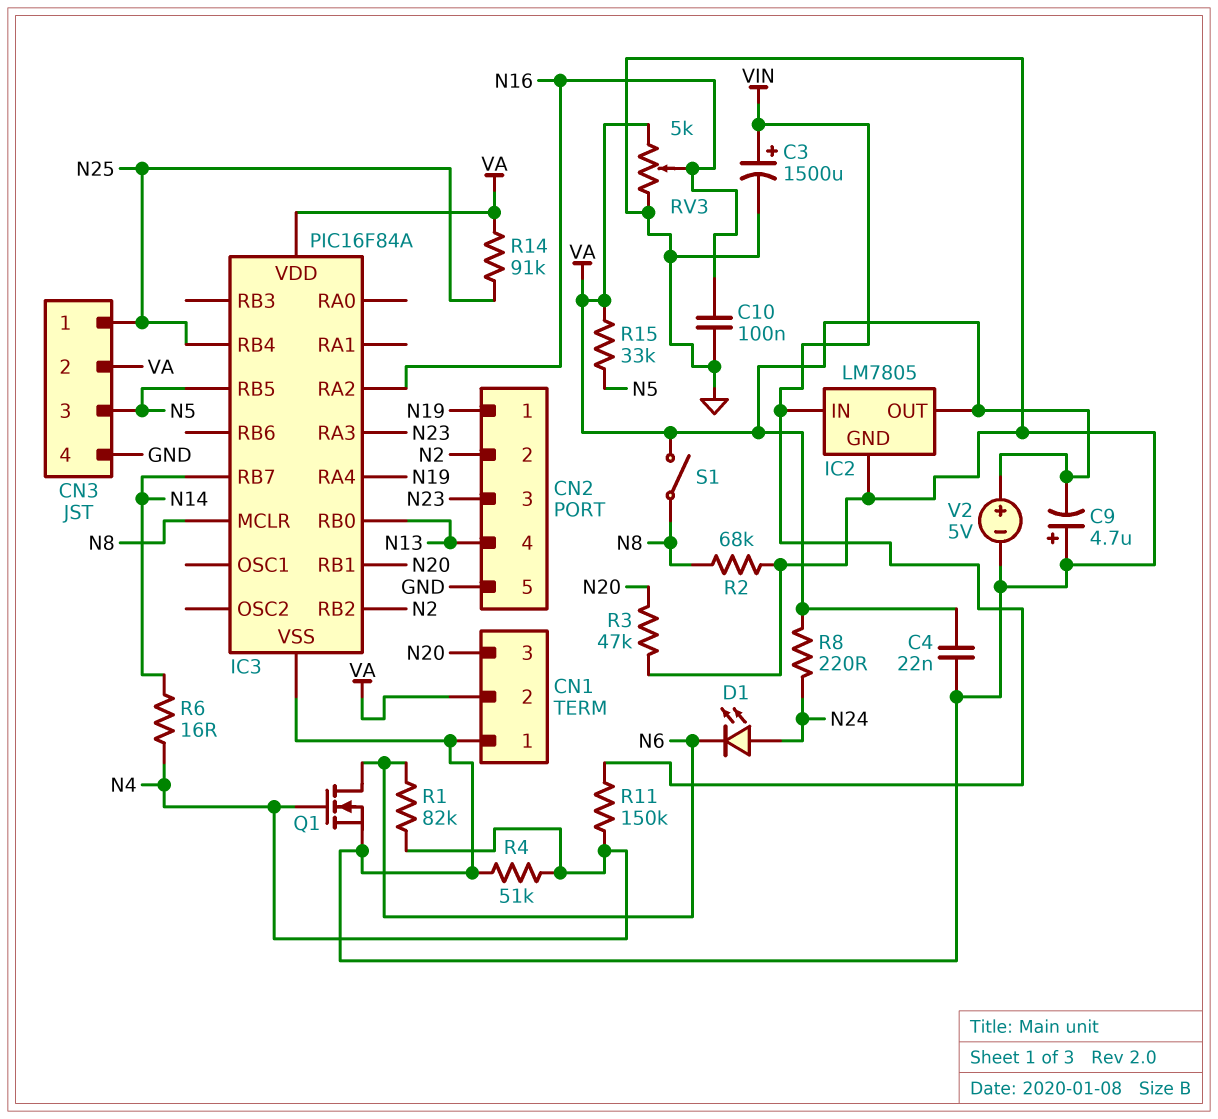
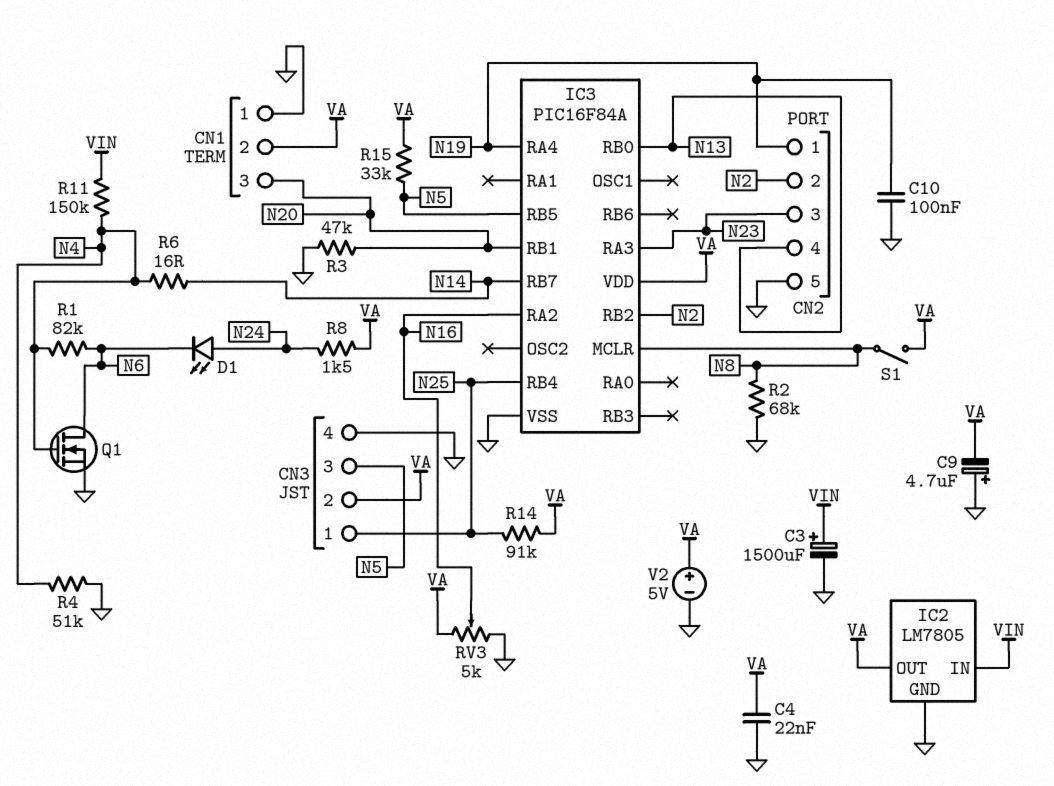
C10: 100nF (GND, N16) -> 100nF (GND, N19)
R8: 220 (N24, VA) -> 1.5k (N24, VA)

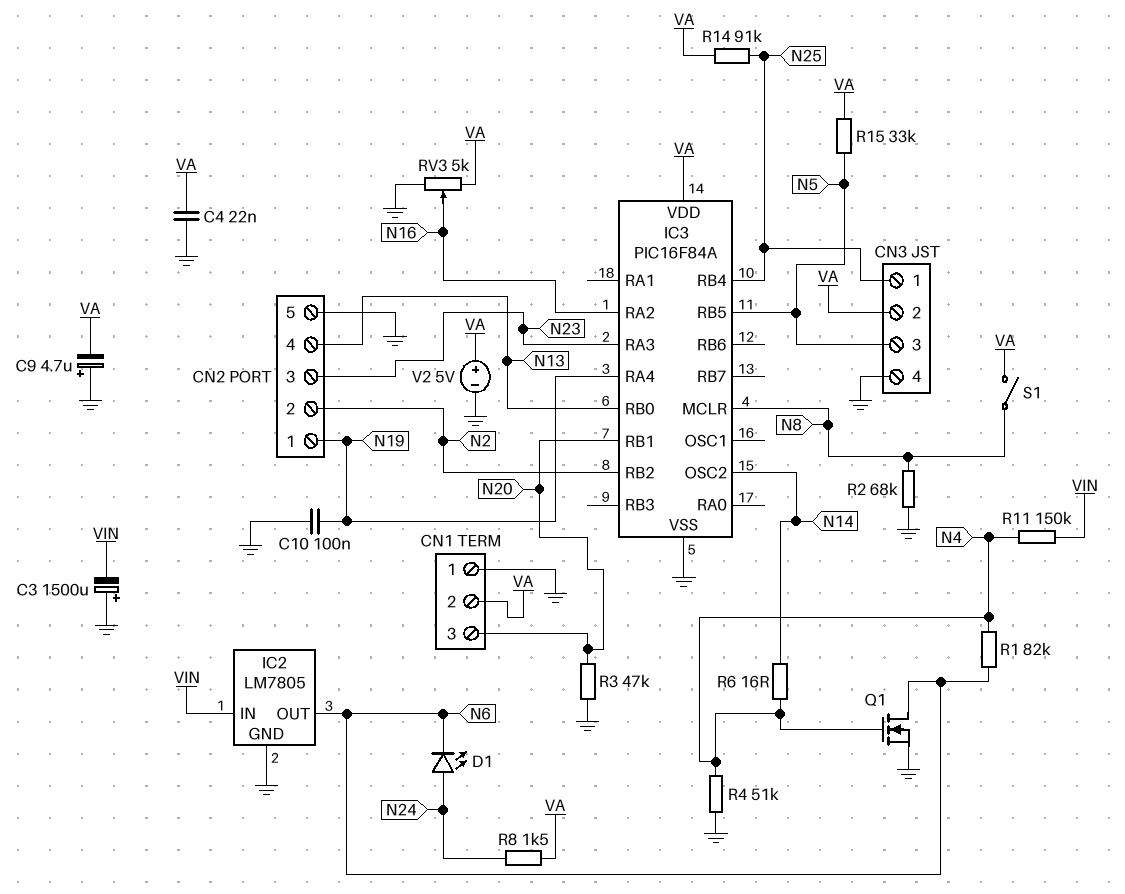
C3: 1500uF (plus VIN, minus GND) -> 1500uF (plus GND, minus VIN)
IC2 pin OUT: VA -> N6
IC3 pin OSC2: none -> N14
IC3 pin RB7: N14 -> none

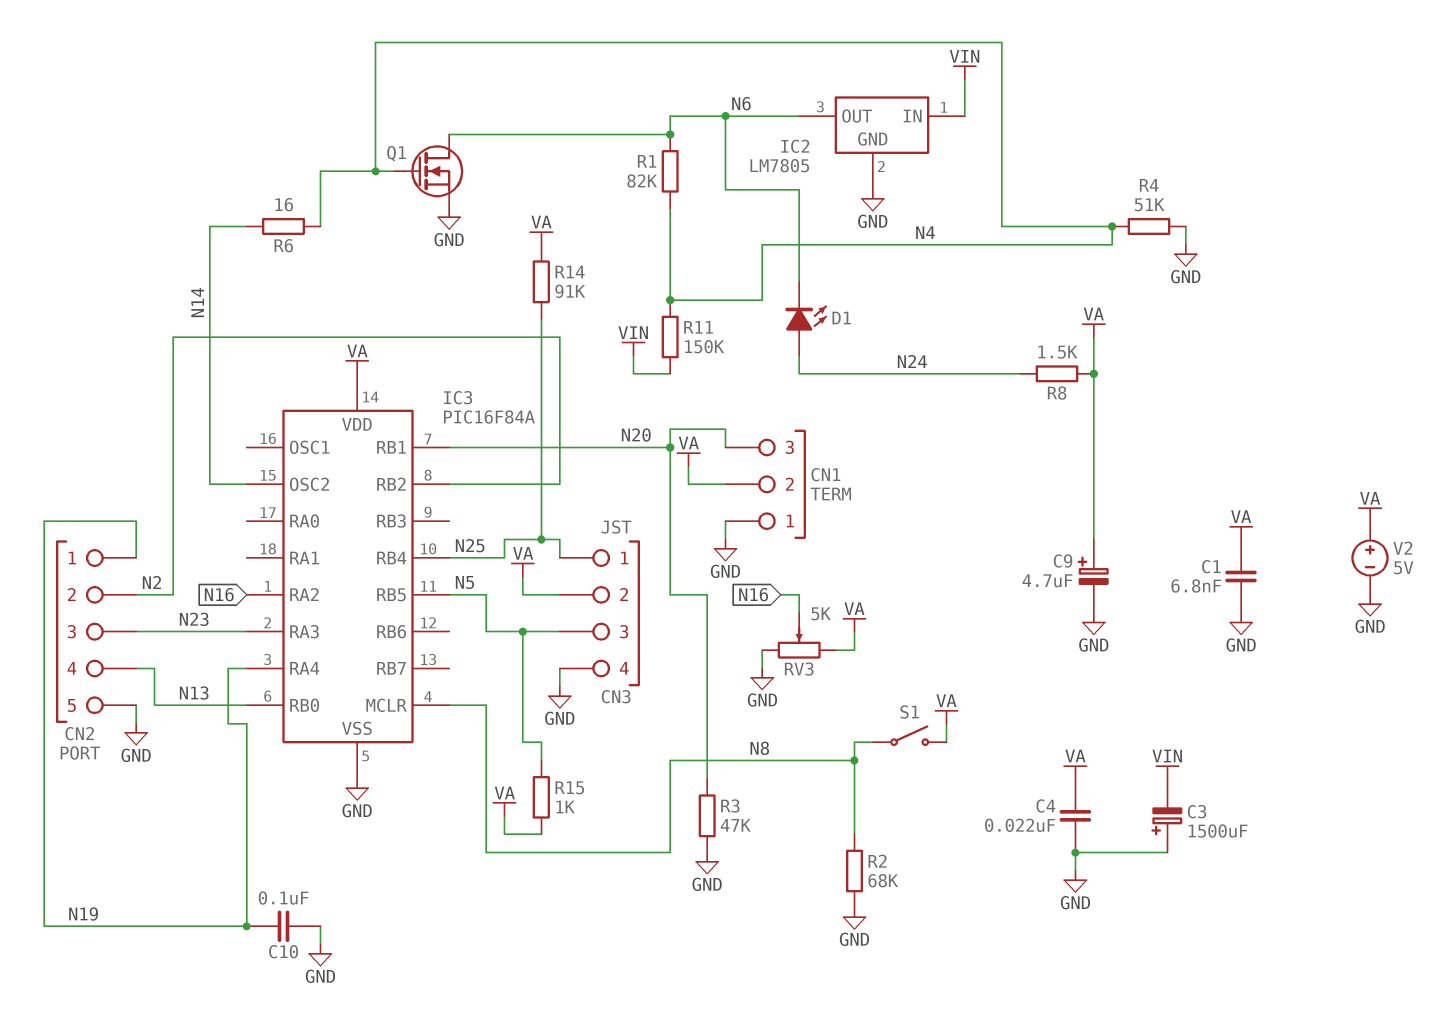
C1: none -> 6.8nF (GND, VA)
C9: 4.7uF (plus GND, minus VA) -> 4.7uF (plus VA, minus GND)
R15: 33k (N5, VA) -> 1k (N5, VA)

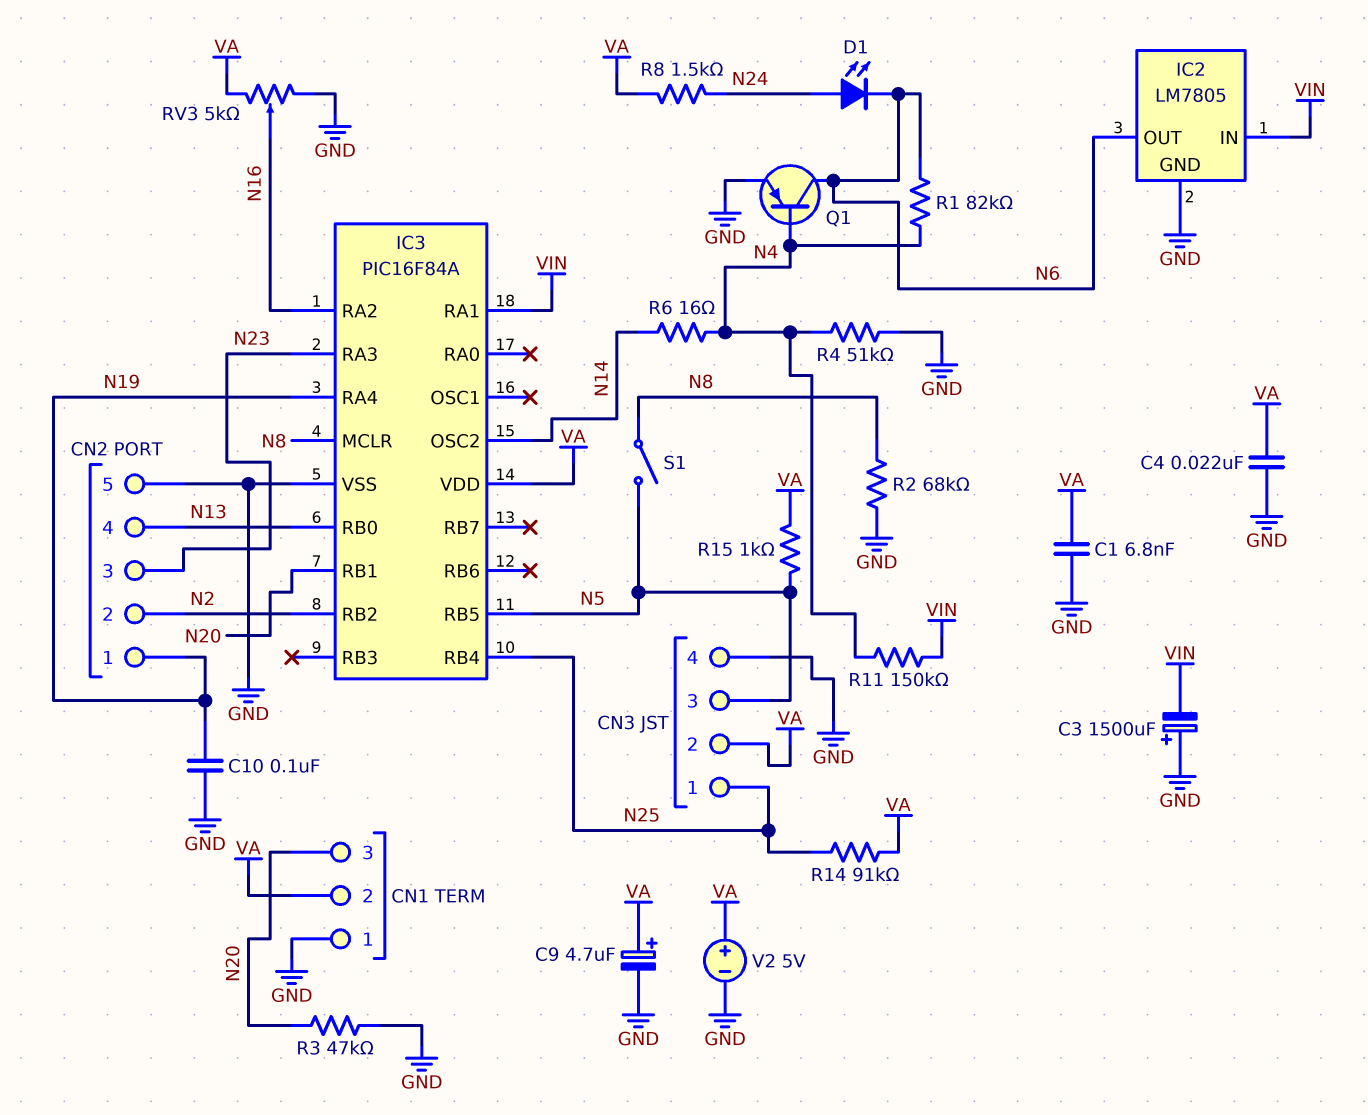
IC3 pin RA1: none -> VIN
Q1: NMOS (G N4, D N6, S GND) -> PNP (B N4, C N6, E GND)
S1: switch (N8, VA) -> switch (N5, N8)

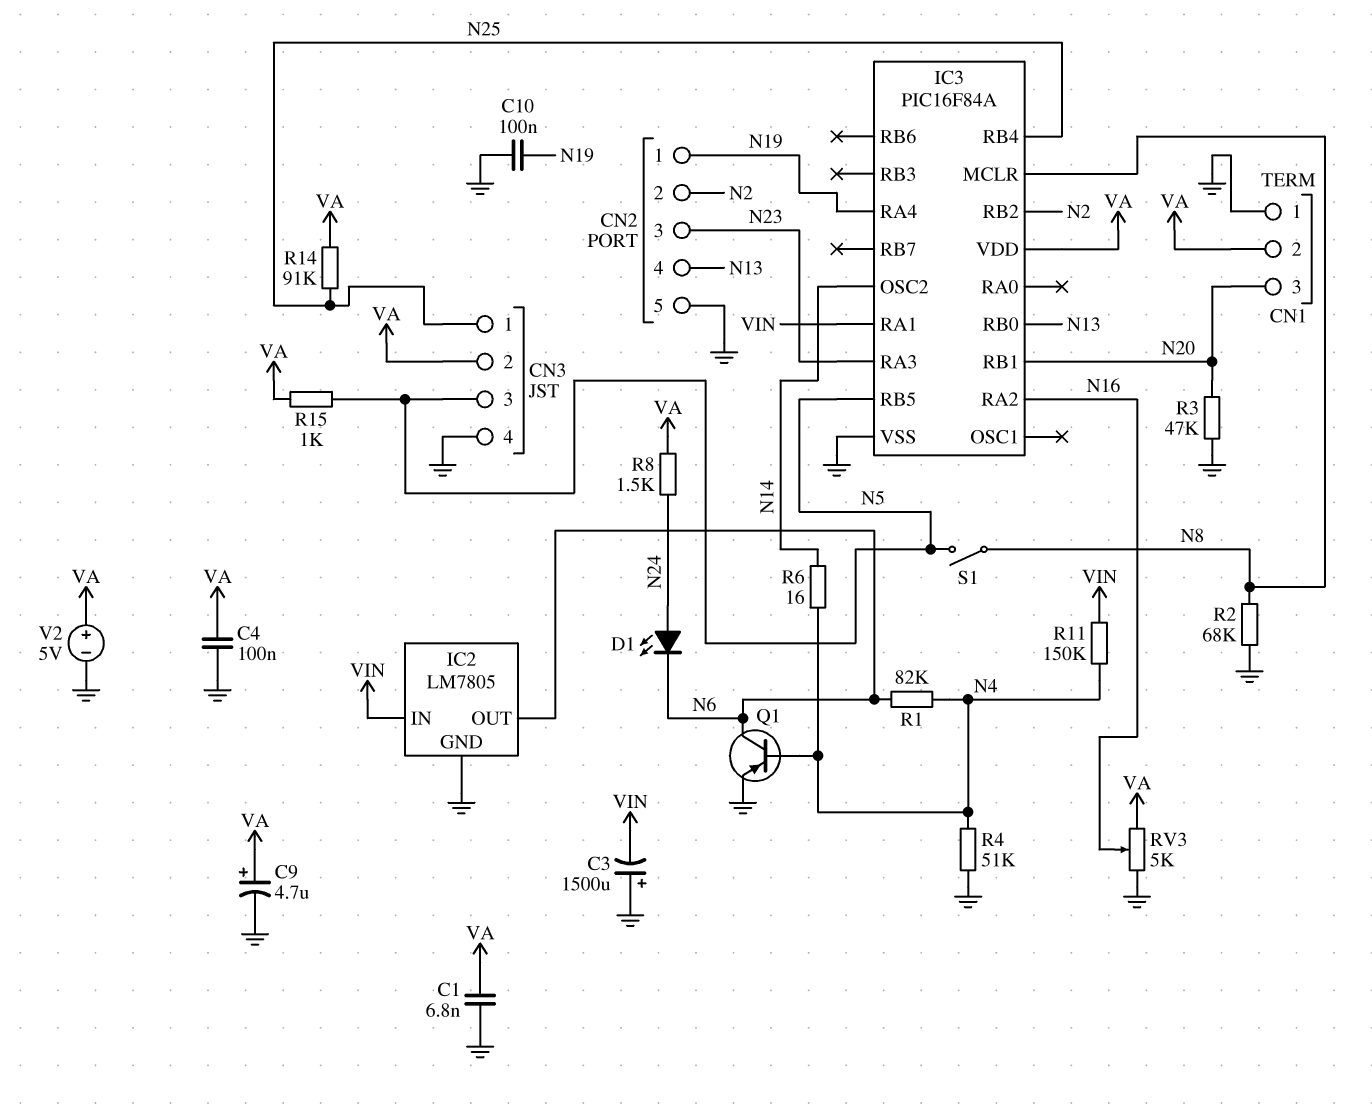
C4: 22nF (GND, VA) -> 100nF (GND, VA)

